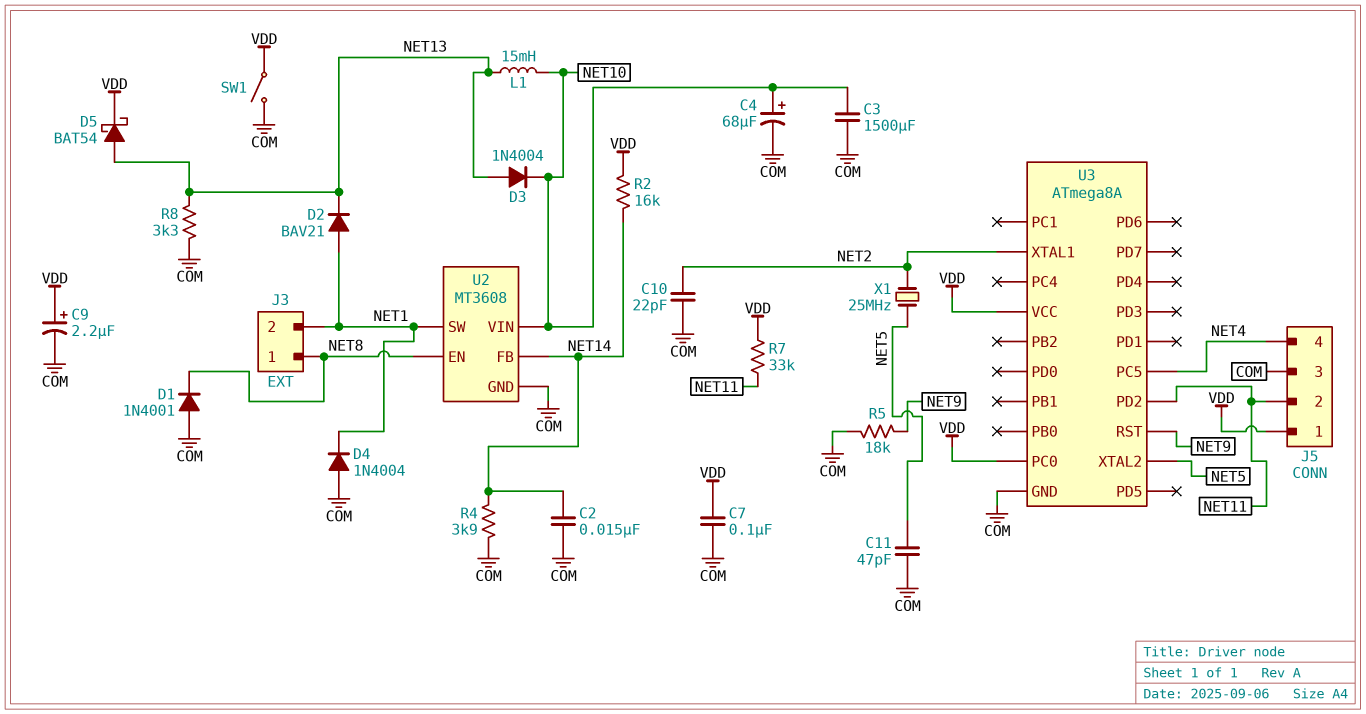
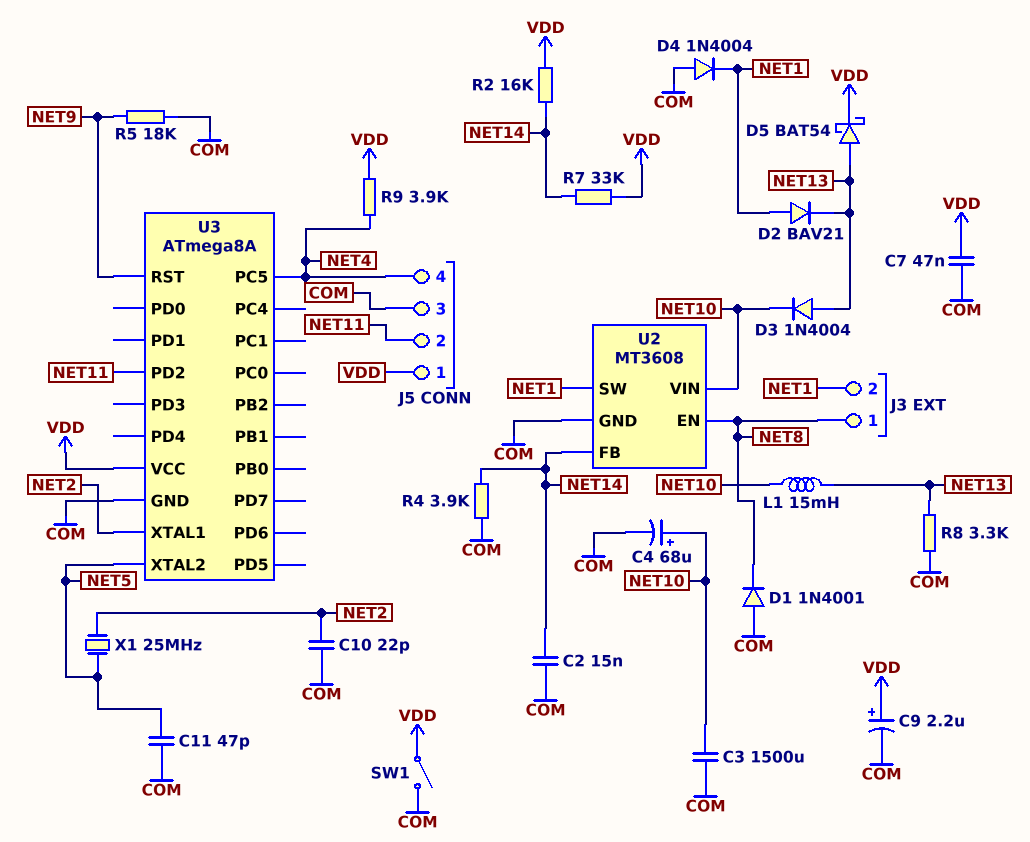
C7: 100nF (COM, VDD) -> 47nF (COM, VDD)
R7: 33k (NET11, VDD) -> 33k (NET14, VDD)
R9: none -> 3.9k (NET4, VDD)
U3 pin PC0: VDD -> none

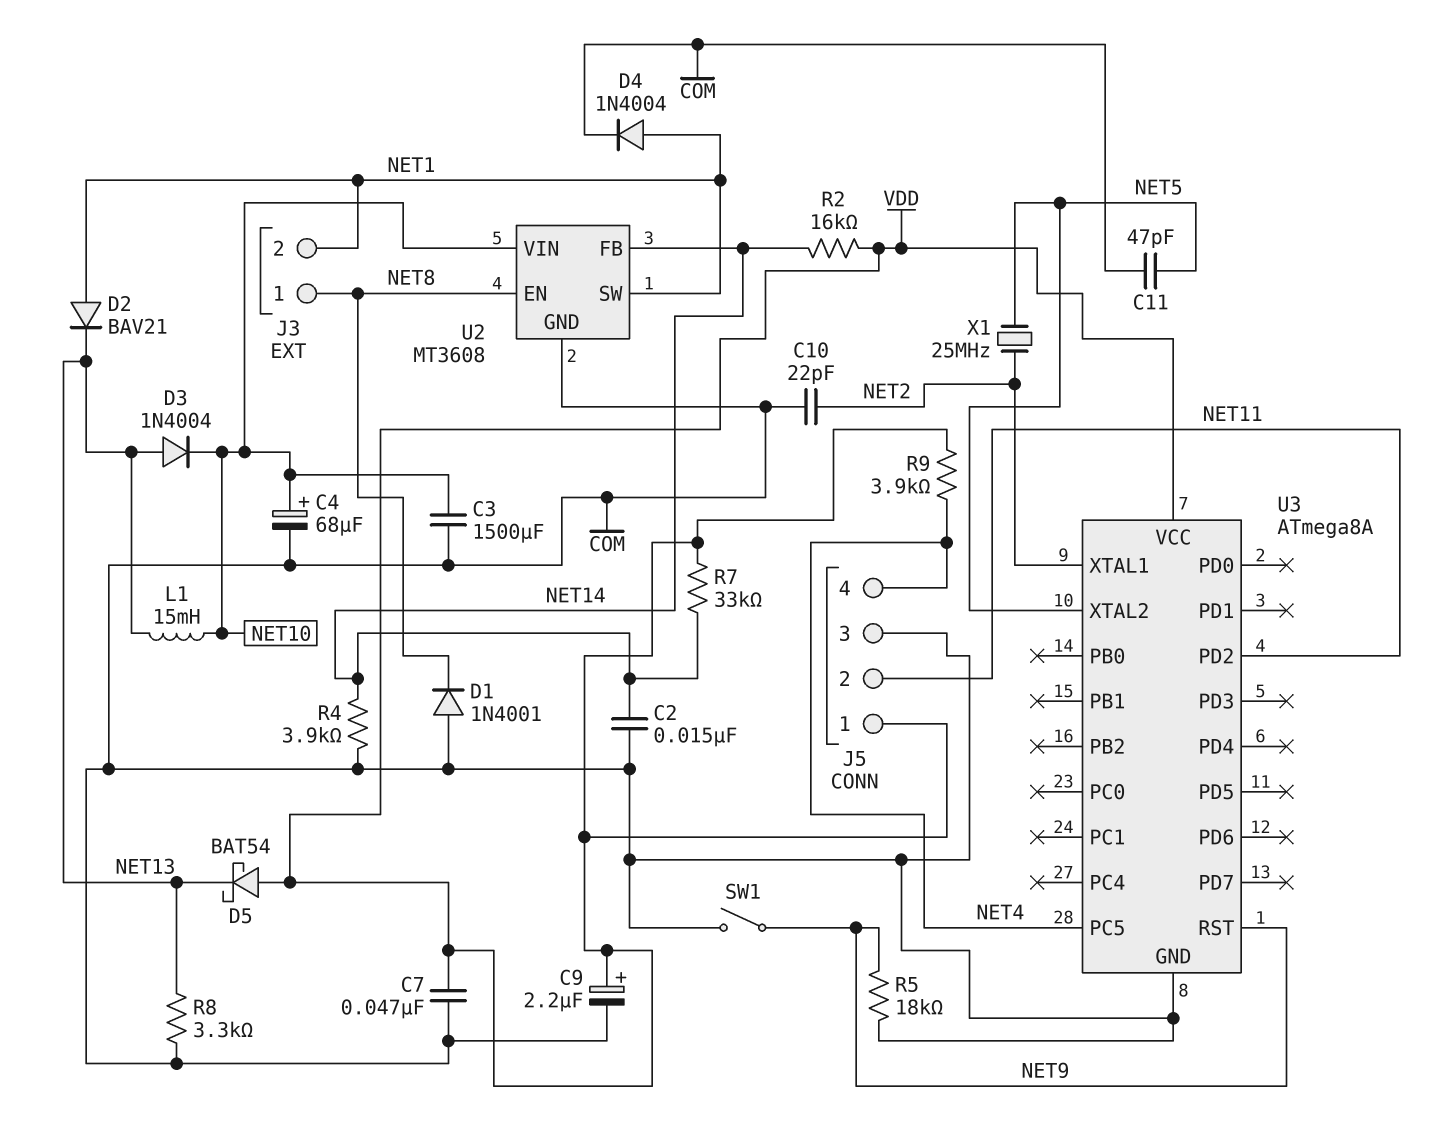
D4: diode 1N4004 (A COM, K NET1) -> diode 1N4004 (A NET1, K COM)
D5: schottky BAT54 (A NET13, K VDD) -> schottky BAT54 (A VDD, K NET13)
SW1: switch (COM, VDD) -> switch (COM, NET9)

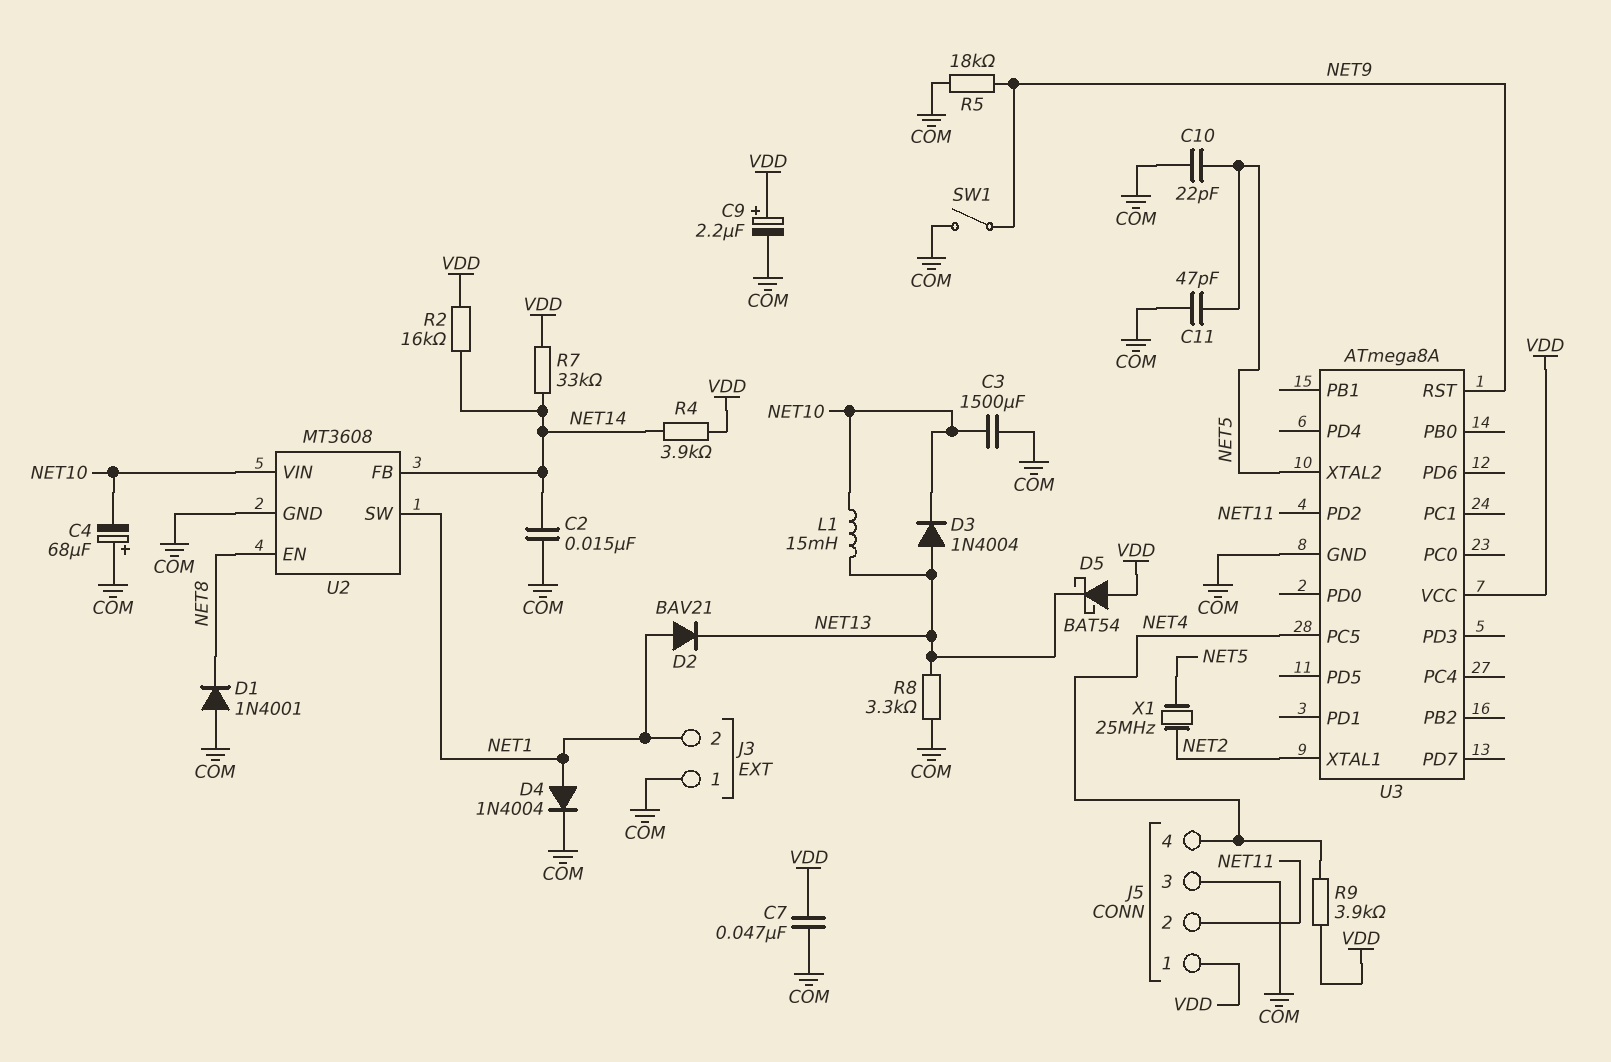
C4: 68uF (plus NET10, minus COM) -> 68uF (plus COM, minus NET10)
C10: 22pF (COM, NET2) -> 22pF (COM, NET5)
J3 pin 1: NET8 -> COM
R4: 3.9k (COM, NET14) -> 3.9k (NET14, VDD)

